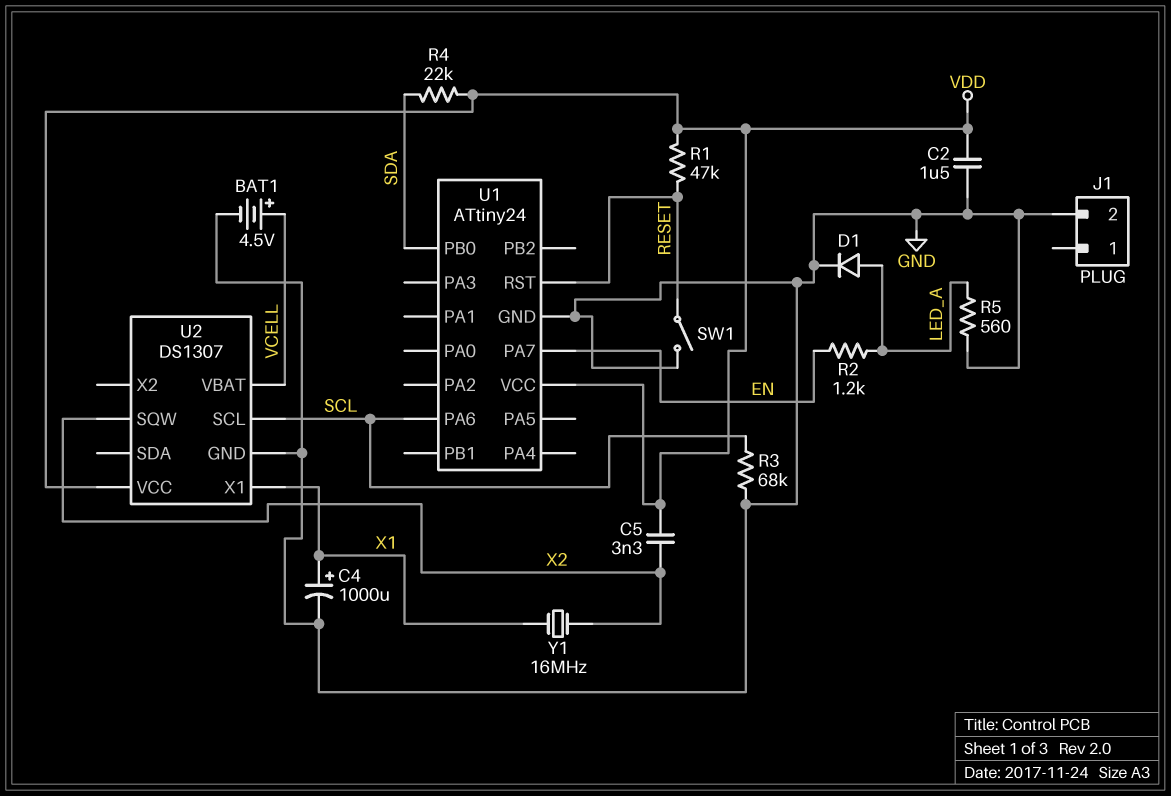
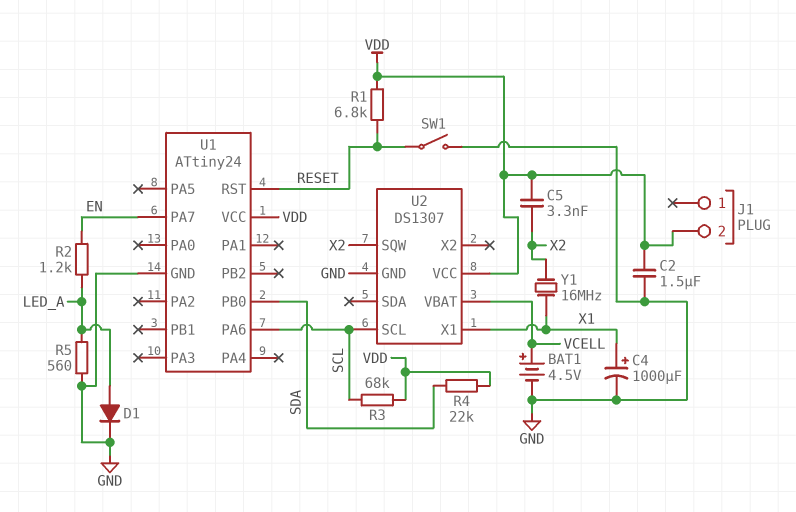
J1 pin 2: GND -> VDD
R1: 47k (RESET, VDD) -> 6.8k (RESET, VDD)
R3: 68k (GND, SCL) -> 68k (SCL, VDD)

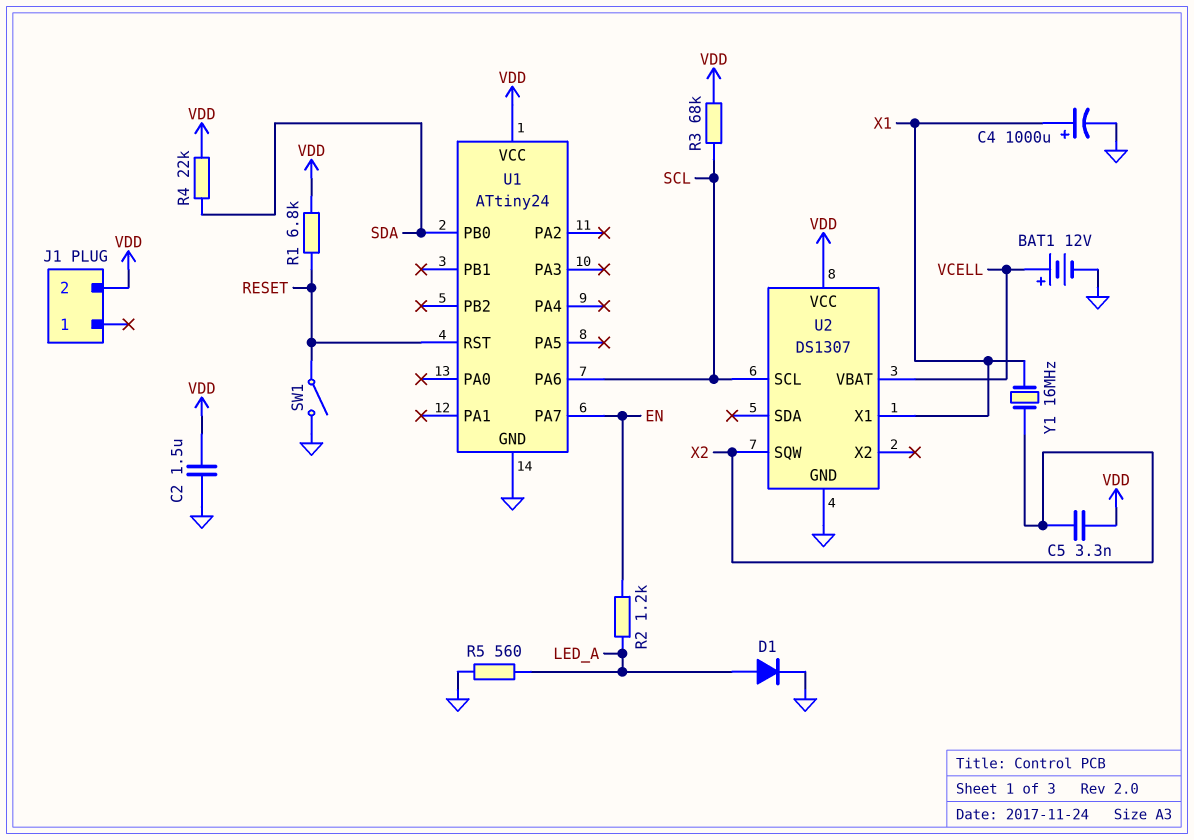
BAT1: 4.5V (plus VCELL, minus GND) -> 12V (plus VCELL, minus GND)

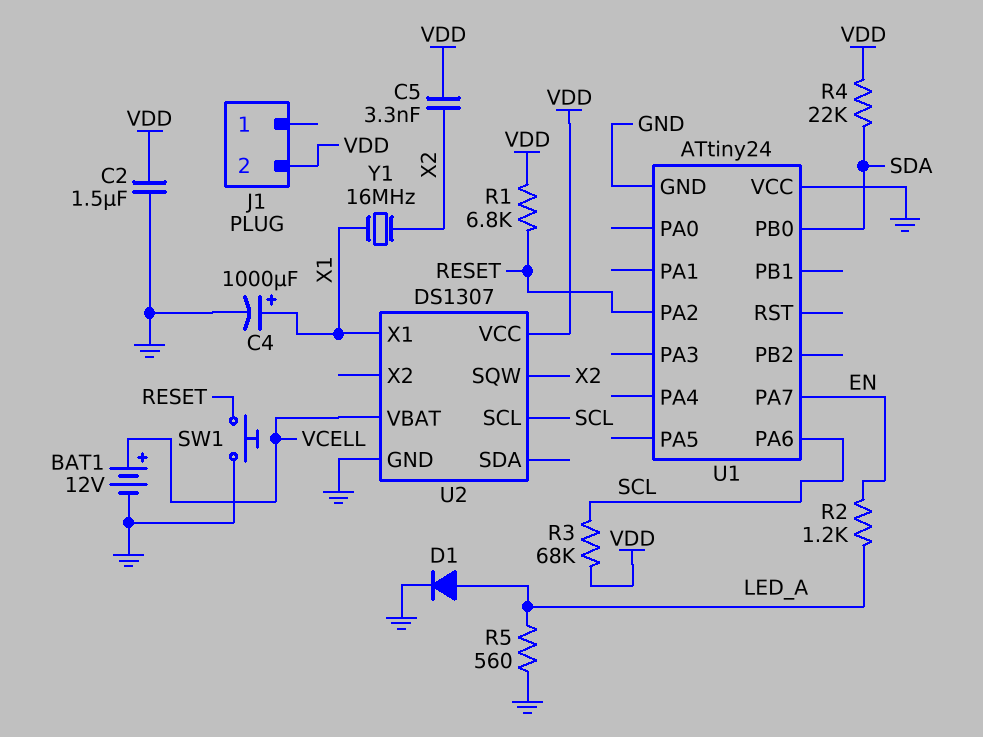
SW1: switch (GND, RESET) -> button (GND, RESET)
U1 pin PA2: none -> RESET
U1 pin RST: RESET -> none
U1 pin VCC: VDD -> GND

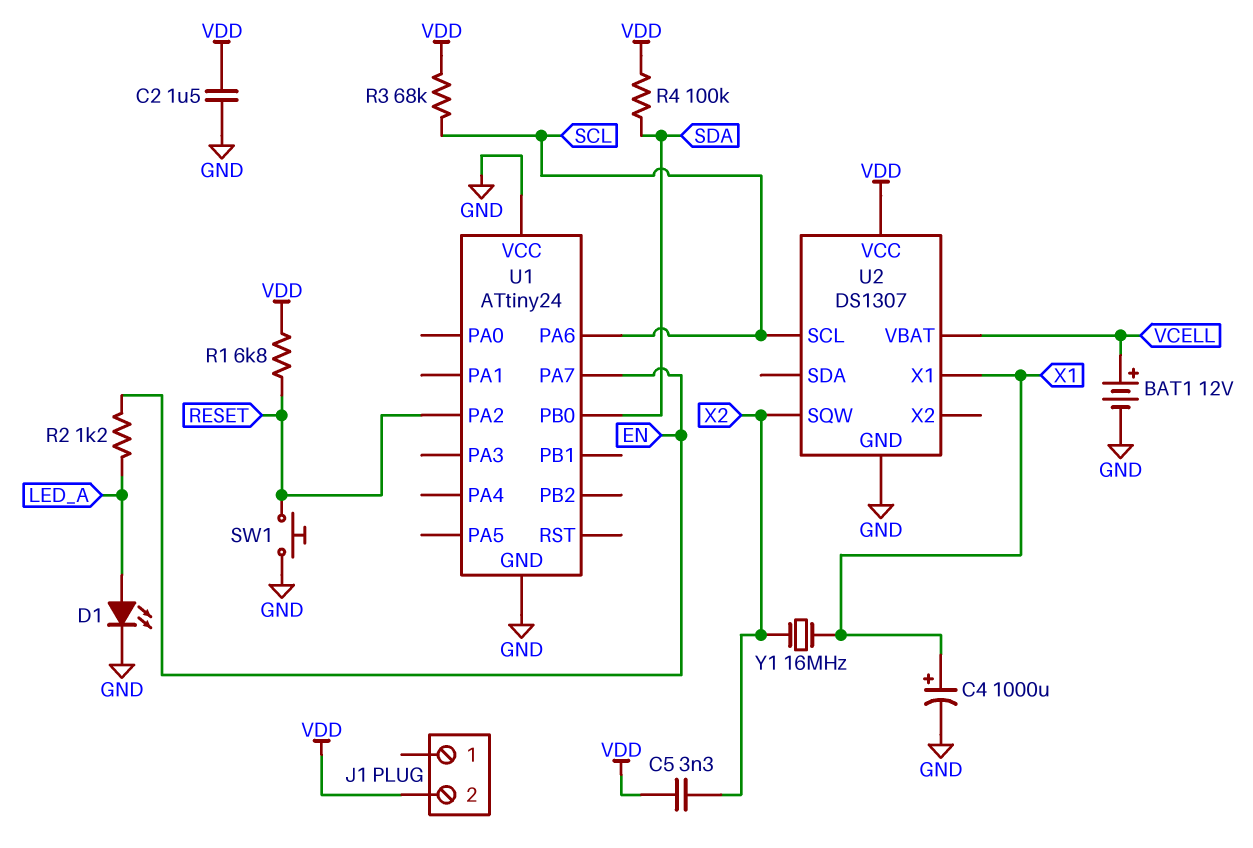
D1: diode (A LED_A, K GND) -> LED (A LED_A, K GND)
R4: 22k (SDA, VDD) -> 100k (SDA, VDD)
R5: 560 (GND, LED_A) -> none

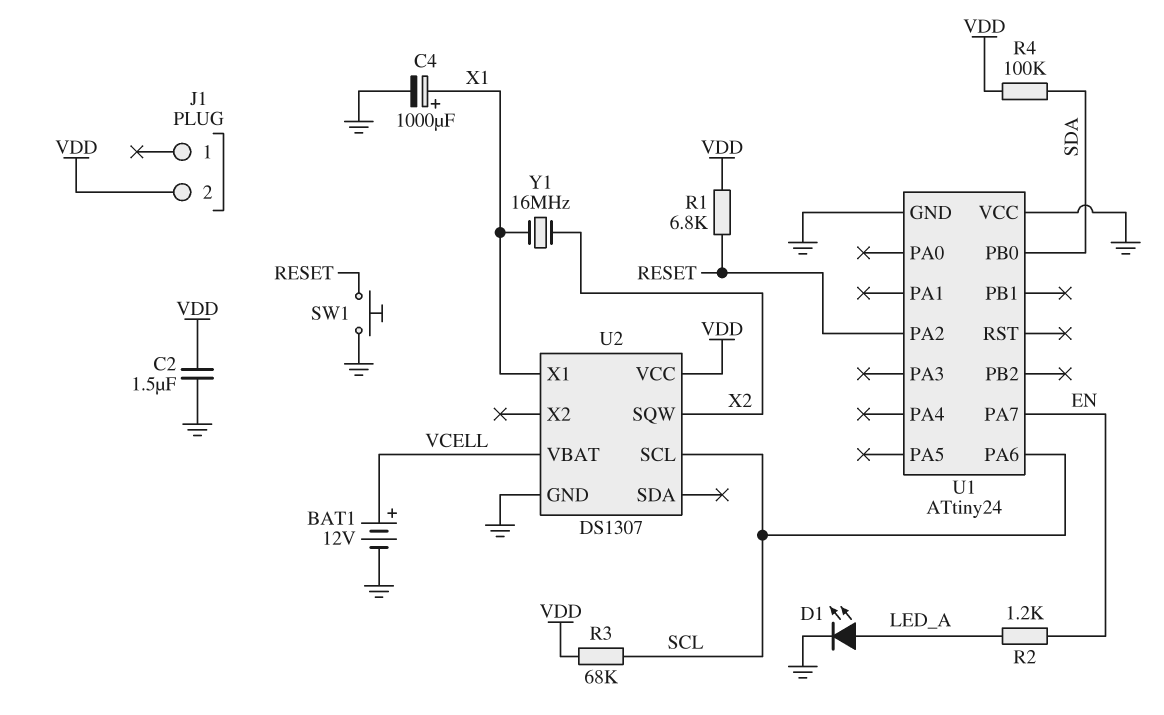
C5: 3.3nF (VDD, X2) -> none

